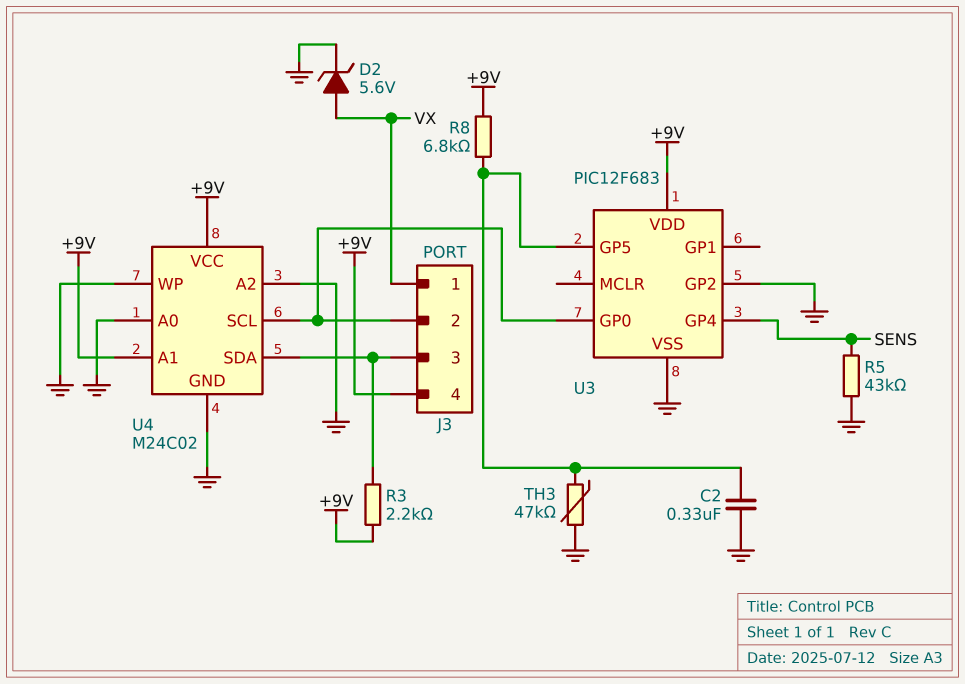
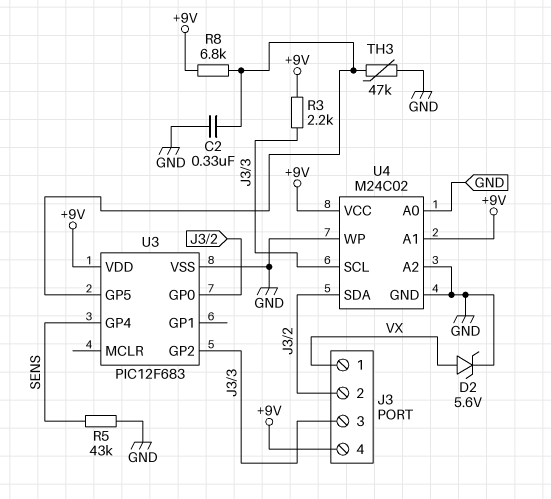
U3 pin GP2: GND -> J3/3
U4 pin SCL: J3/2 -> J3/3
U4 pin SDA: J3/3 -> J3/2

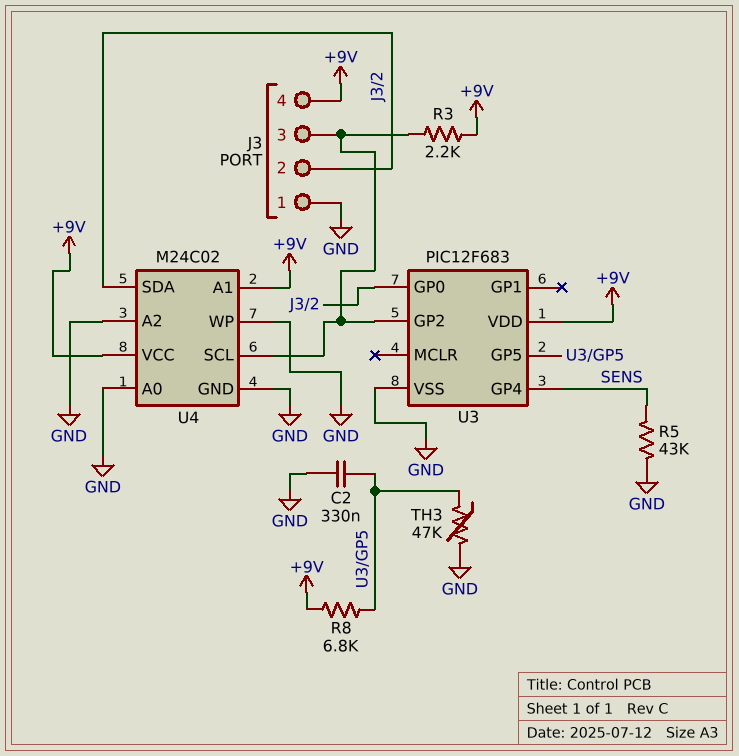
D2: zener 5.6V (A VX, K GND) -> none
J3 pin 1: VX -> GND

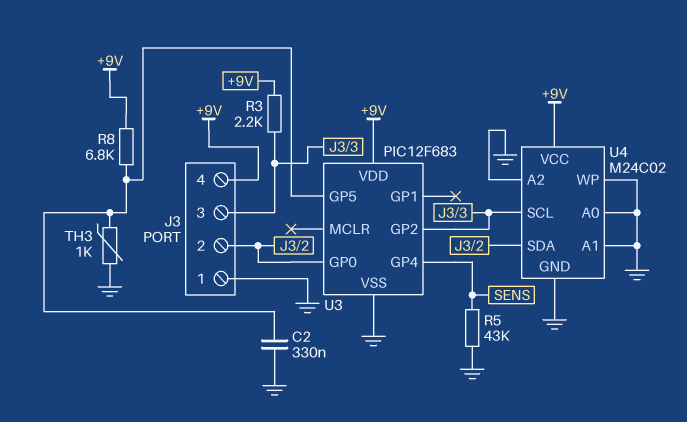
TH3: 47k (GND, U3/GP5) -> 1k (GND, U3/GP5)
U4 pin A1: +9V -> GND

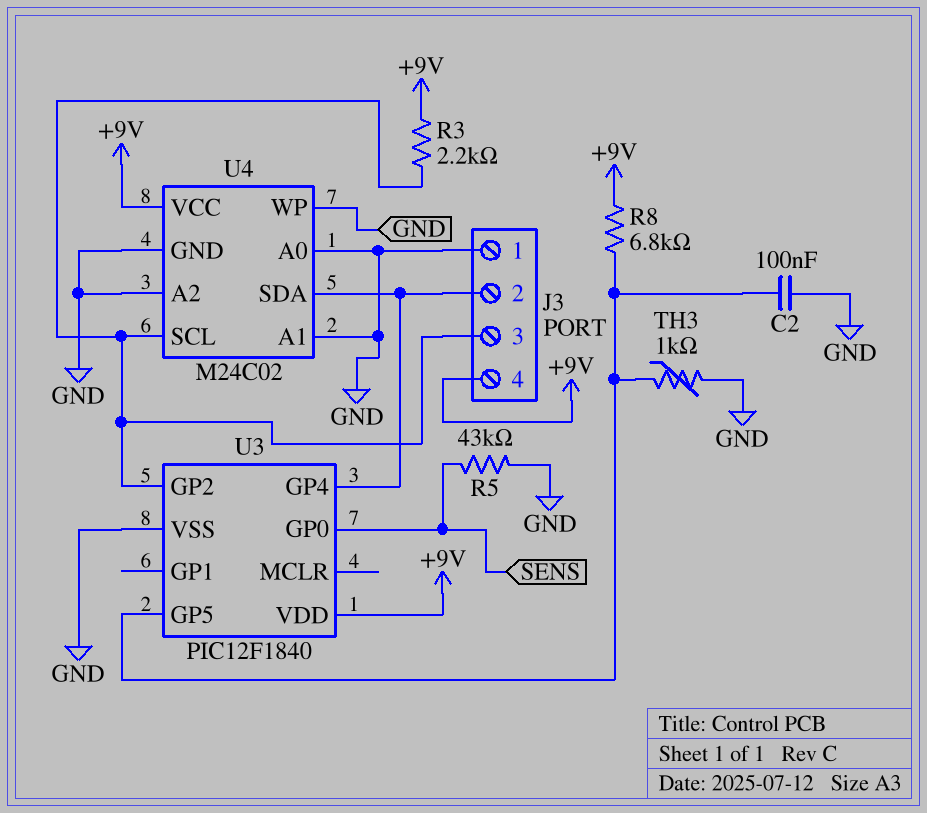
C2: 330nF (GND, U3/GP5) -> 100nF (GND, U3/GP5)
U3: PIC12F683 -> PIC12F1840
U3 pin GP0: J3/2 -> SENS
U3 pin GP4: SENS -> J3/2

